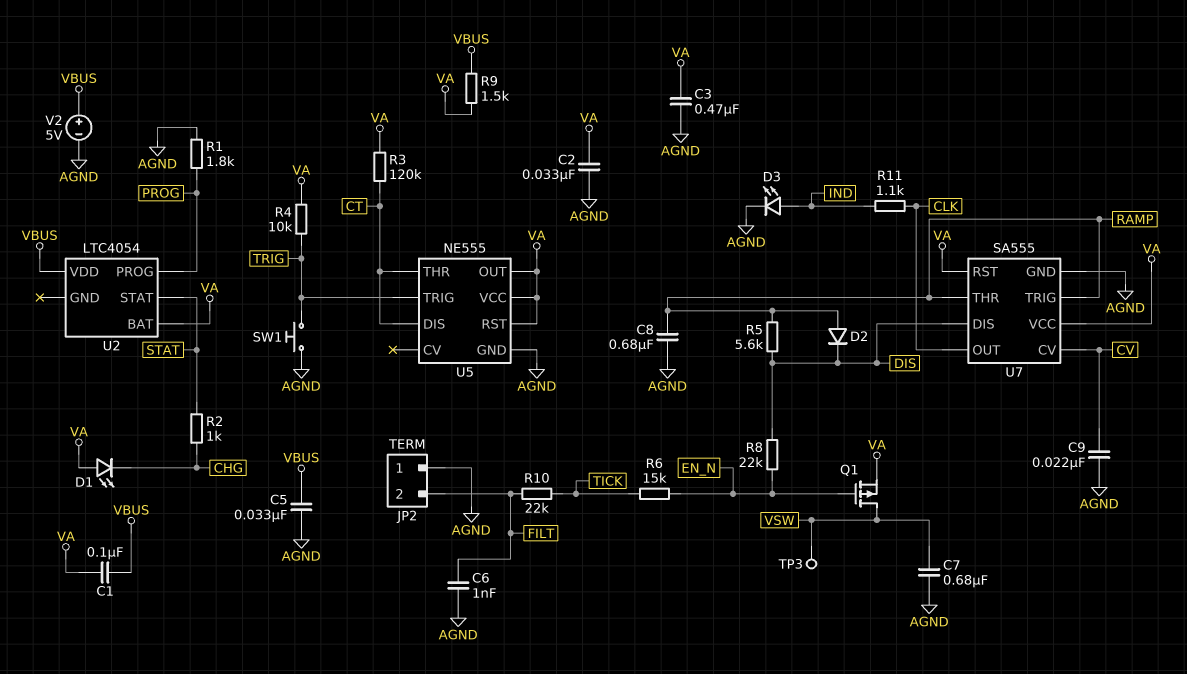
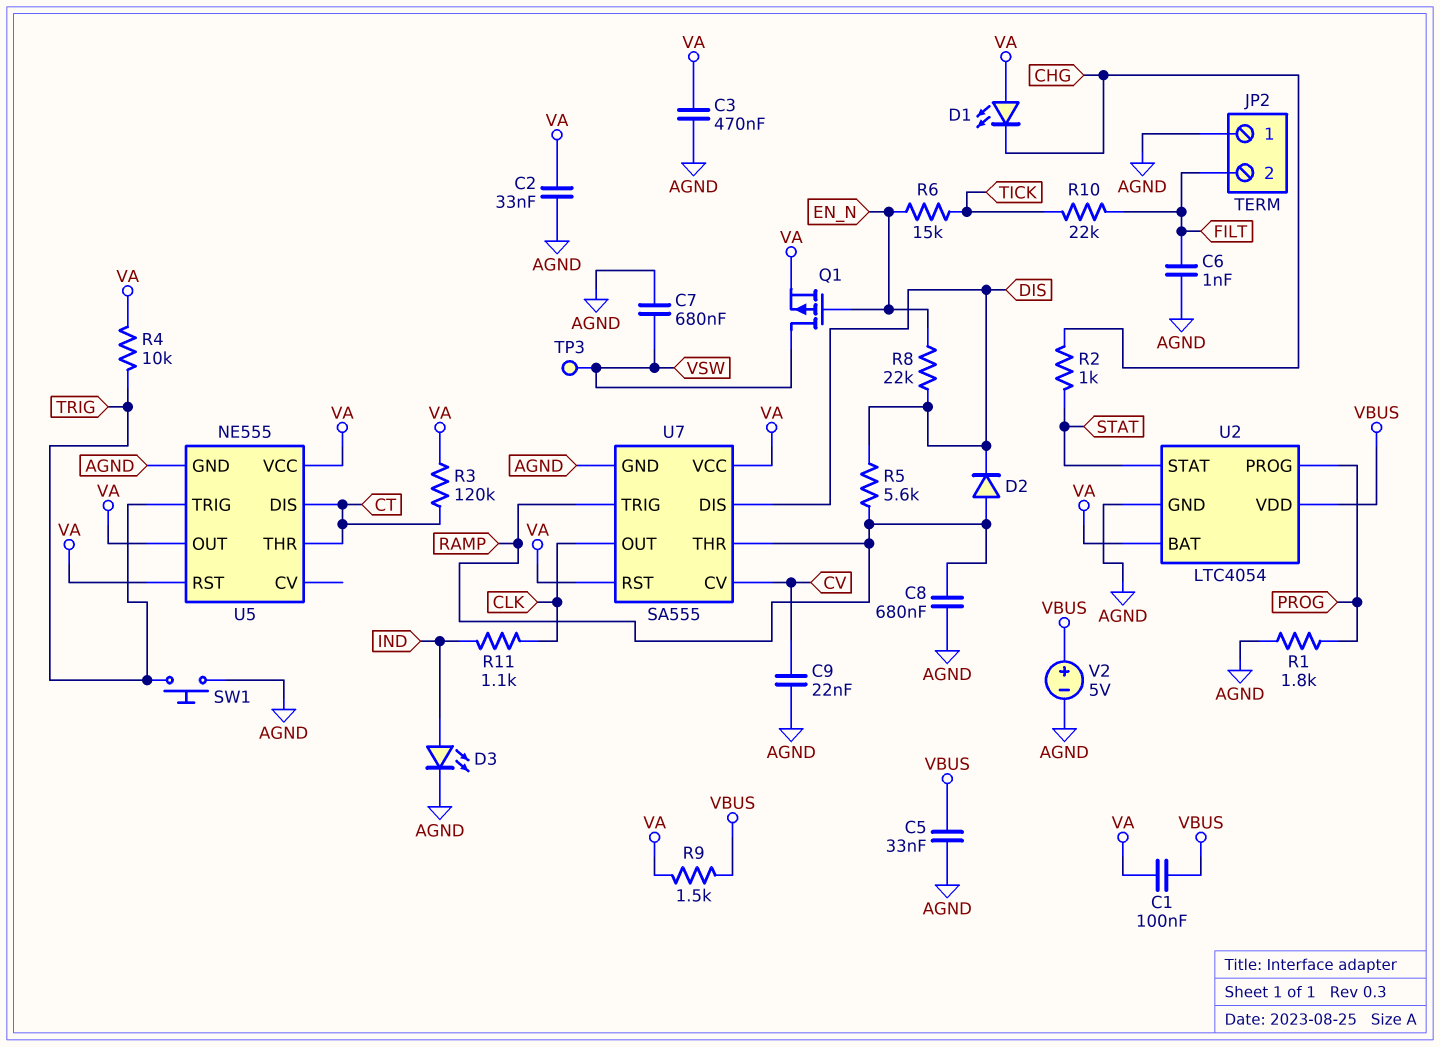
U2 pin GND: none -> AGND

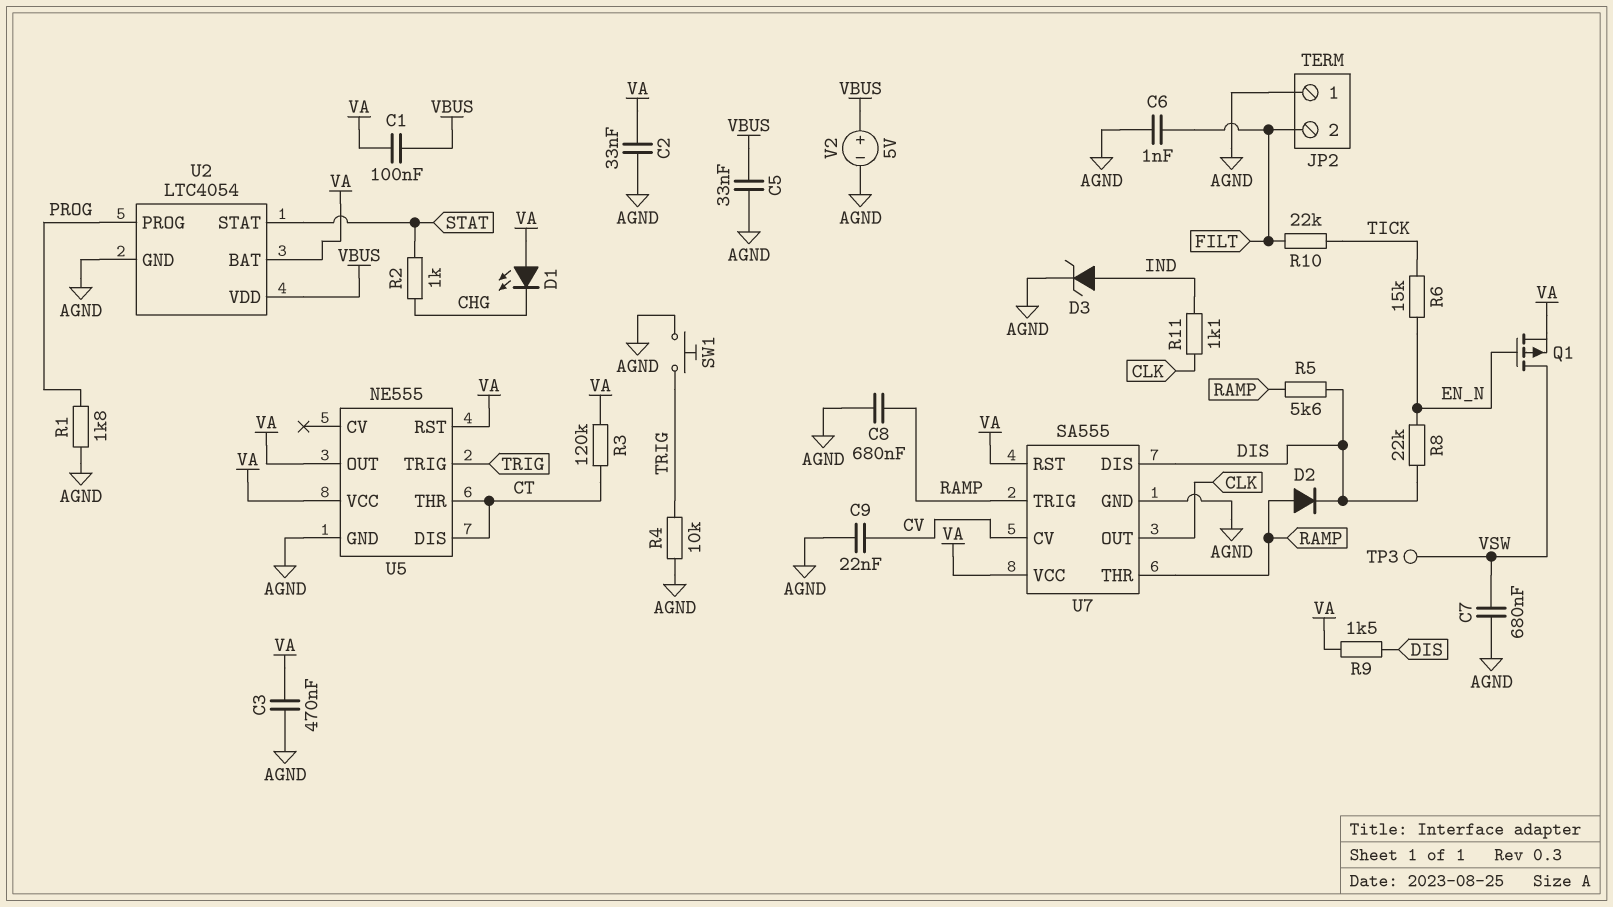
D3: LED (A IND, K AGND) -> zener (A IND, K AGND)
R4: 10k (TRIG, VA) -> 10k (AGND, TRIG)
R9: 1.5k (VA, VBUS) -> 1.5k (DIS, VA)

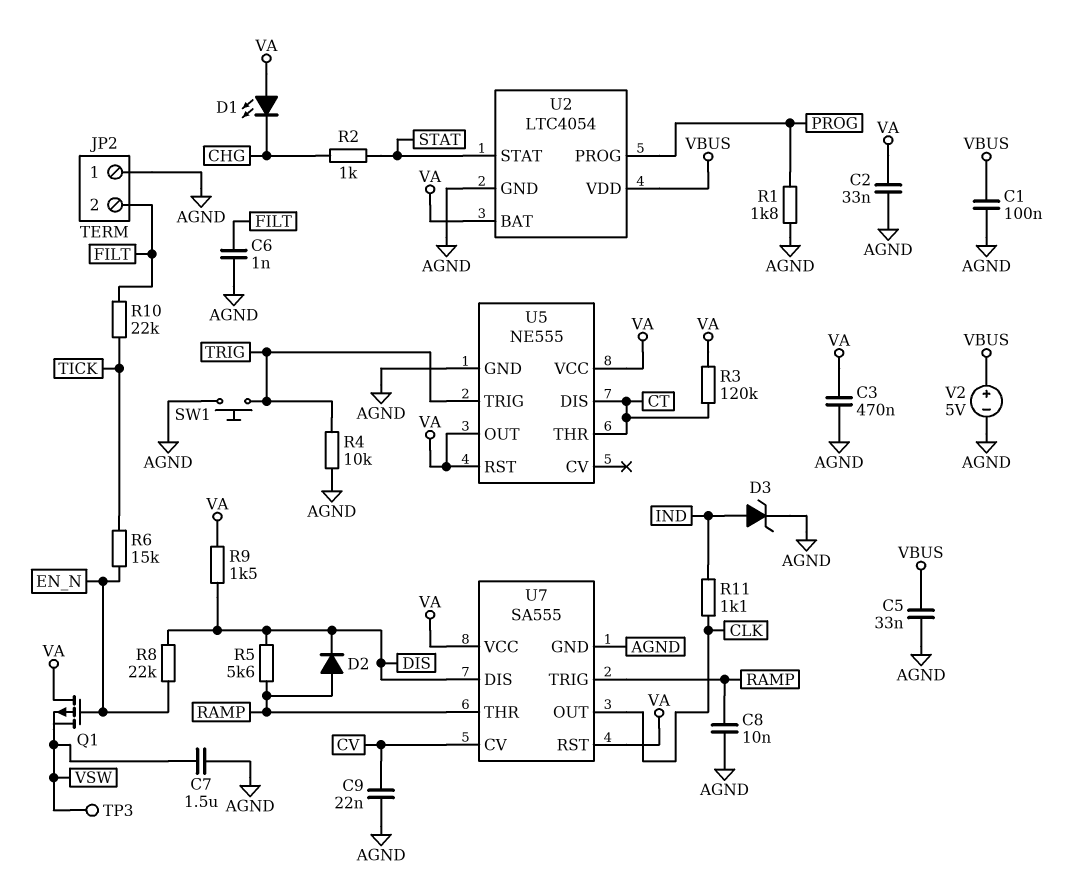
C1: 100nF (VA, VBUS) -> 100nF (AGND, VBUS)
C7: 680nF (AGND, VSW) -> 1.5uF (AGND, VSW)
C8: 680nF (AGND, RAMP) -> 10nF (AGND, RAMP)
Q1: PMOS (G EN_N, D VSW, S VA) -> PMOS (G EN_N, D VA, S VSW)

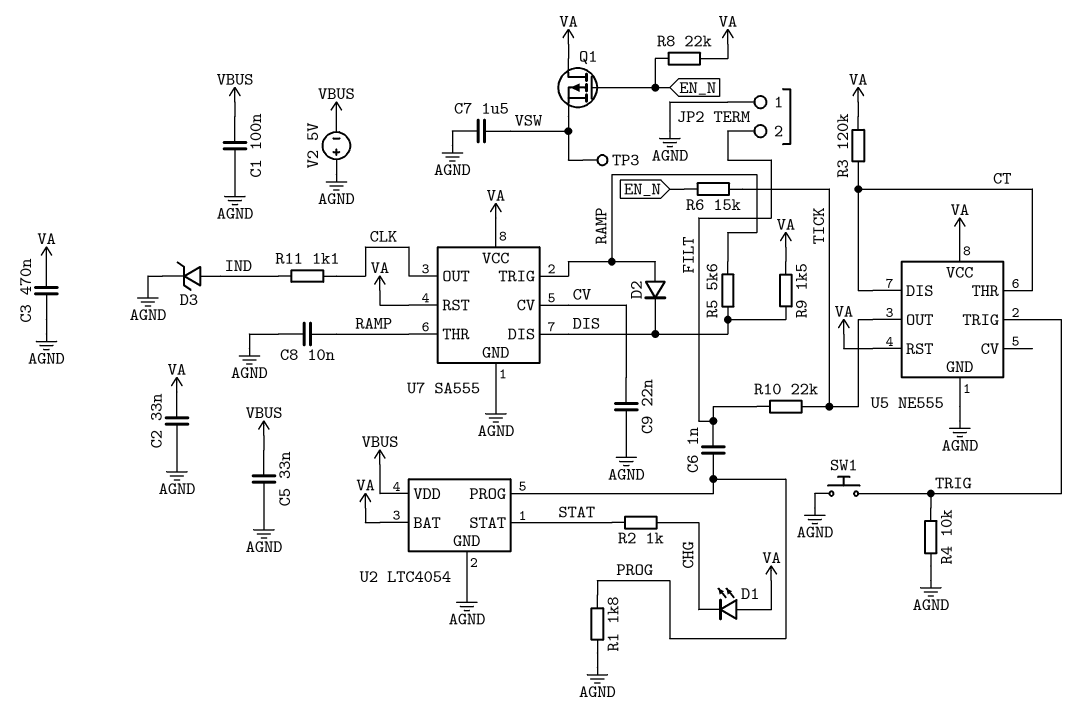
C6: 1nF (AGND, FILT) -> 1nF (FILT, PROG)
R8: 22k (DIS, EN_N) -> 22k (EN_N, VA)
U5 pin OUT: VA -> TICK
V2: 5V (plus VBUS, minus AGND) -> 5V (plus AGND, minus VBUS)

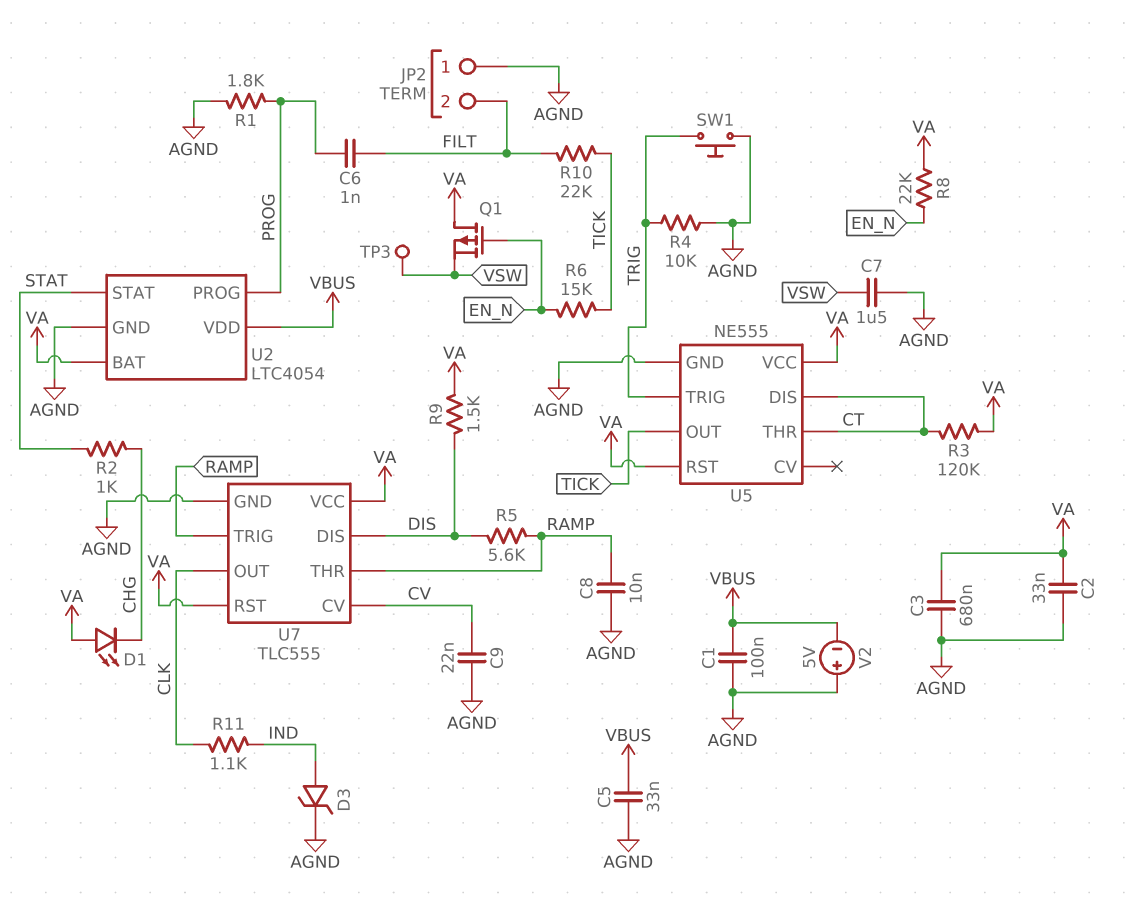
C3: 470nF (AGND, VA) -> 680nF (AGND, VA)
D2: diode (A RAMP, K DIS) -> none
U7: SA555 -> TLC555

